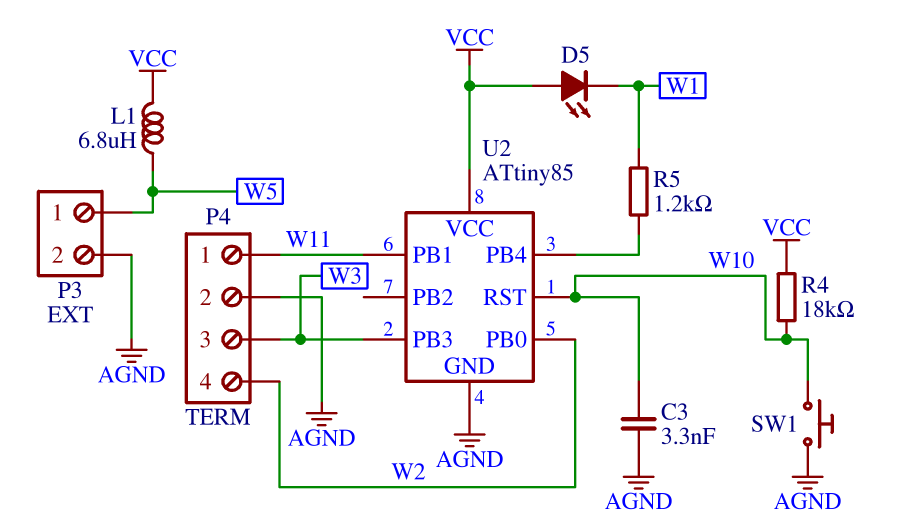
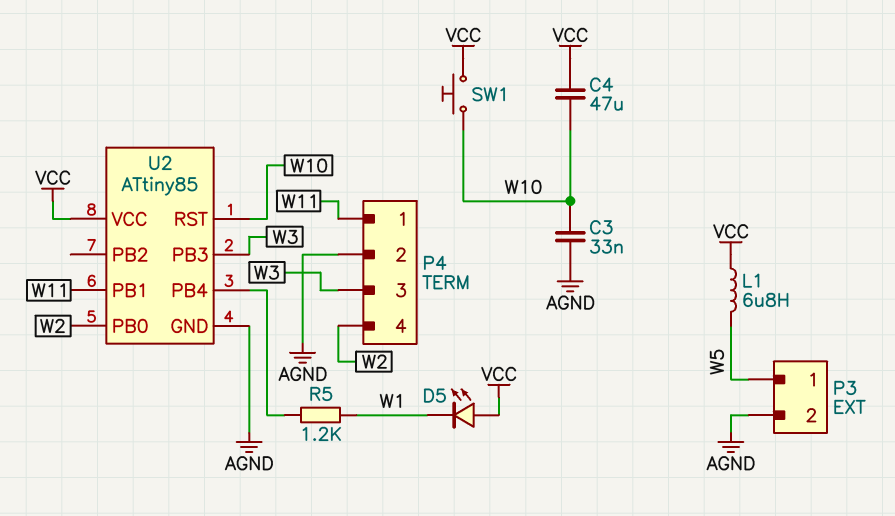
C3: 3.3nF (AGND, W10) -> 33nF (AGND, W10)
C4: none -> 47uF (VCC, W10)
R4: 18k (VCC, W10) -> none
SW1: button (AGND, W10) -> button (VCC, W10)

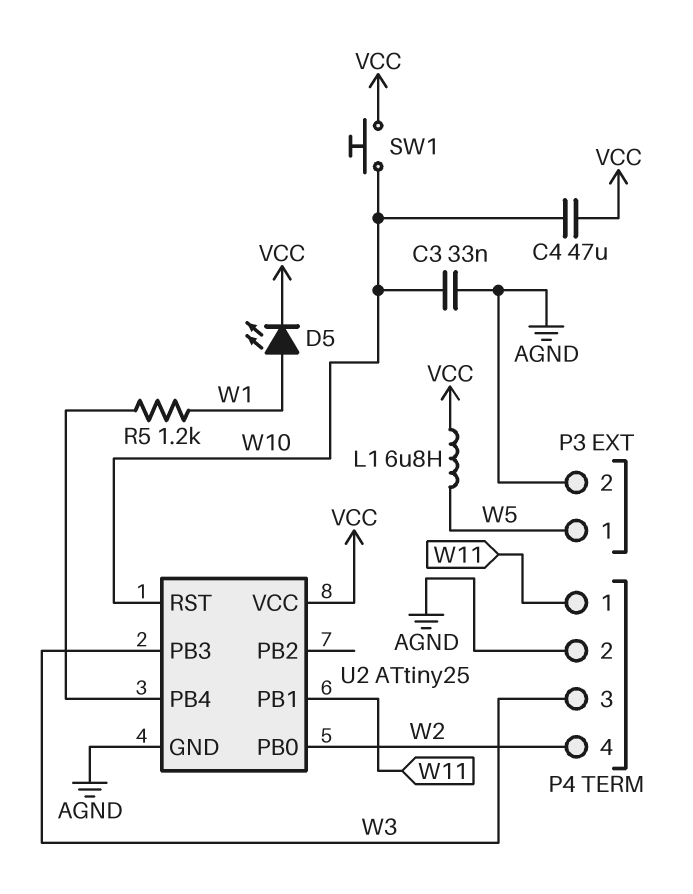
D5: LED (A VCC, K W1) -> LED (A W1, K VCC)
U2: ATtiny85 -> ATtiny25

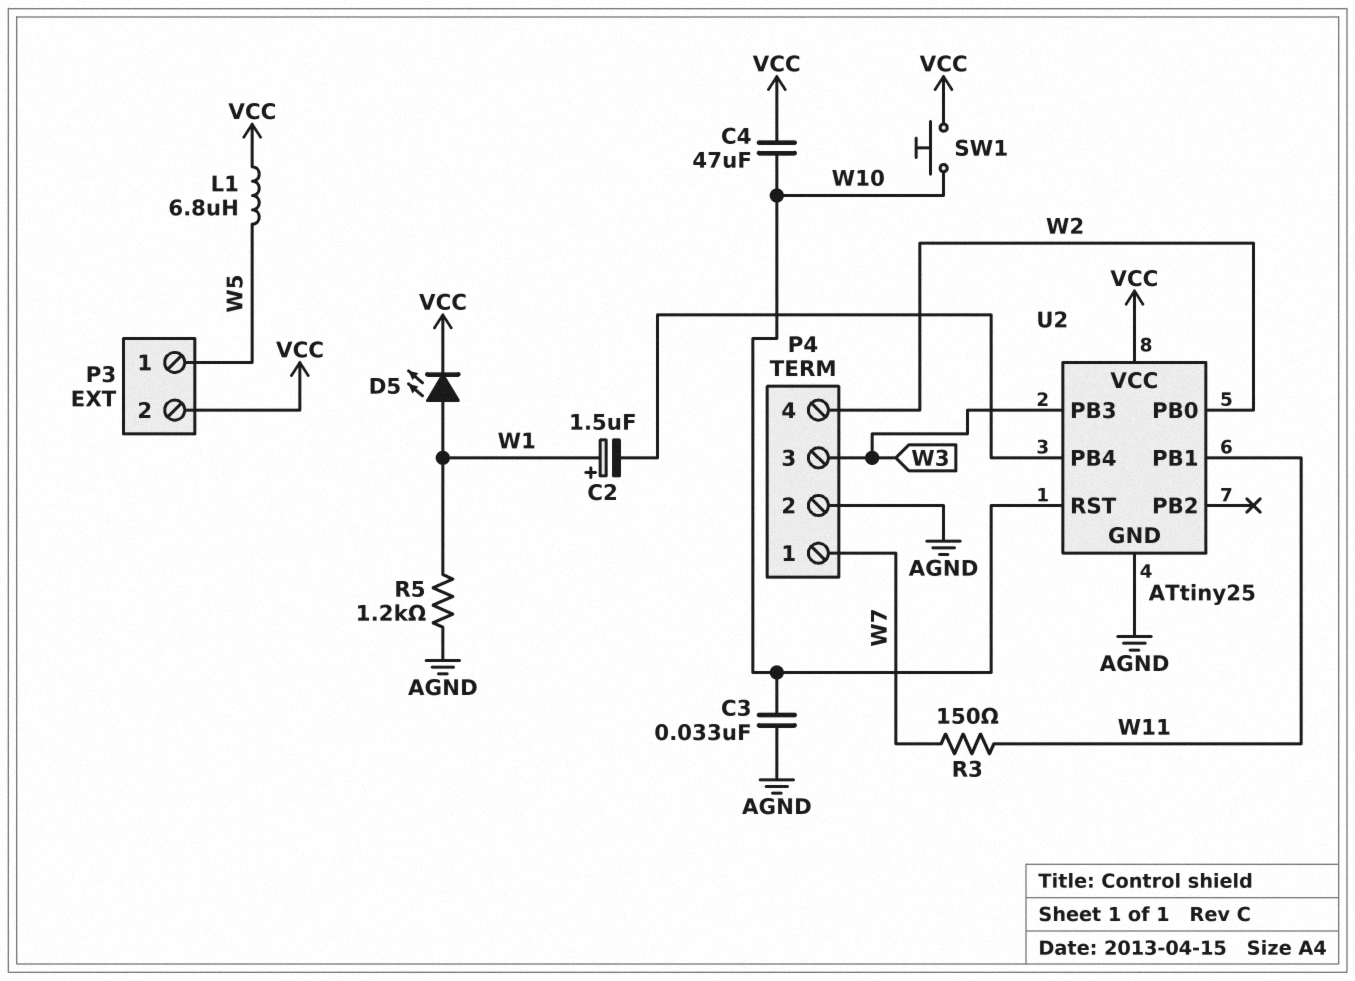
C2: none -> 1.5uF (plus W1, minus U2/PB4)
P3 pin 2: AGND -> VCC
P4 pin 1: W11 -> W7
R3: none -> 150 (W7, W11)
R5: 1.2k (U2/PB4, W1) -> 1.2k (AGND, W1)

